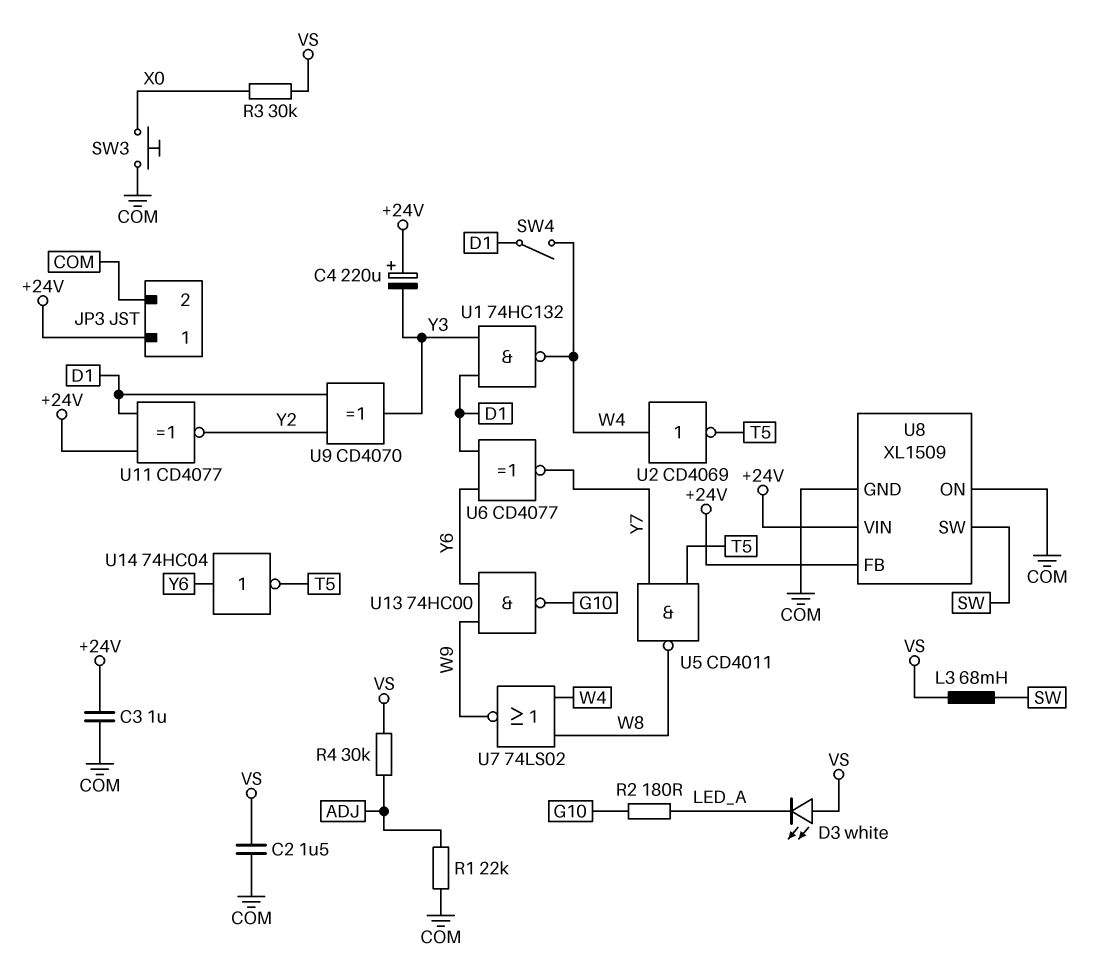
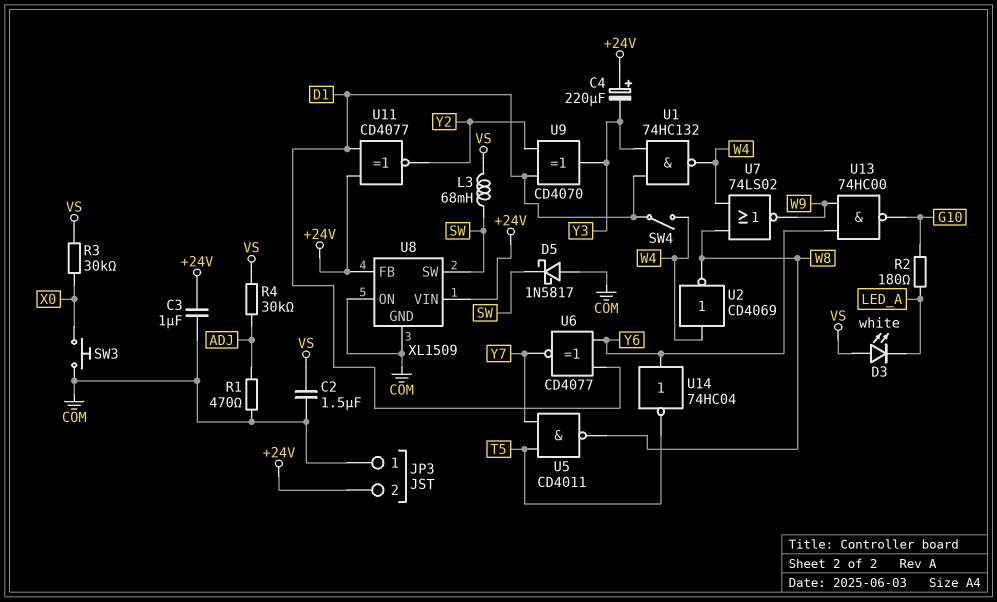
D5: none -> schottky 1N5817 (A COM, K SW)
JP3 pin 1: +24V -> COM
JP3 pin 2: COM -> +24V
R1: 22k (ADJ, COM) -> 470 (ADJ, COM)
U2: NOT CD4069 (in W4, out T5) -> NOT CD4069 (in W4, out W8)

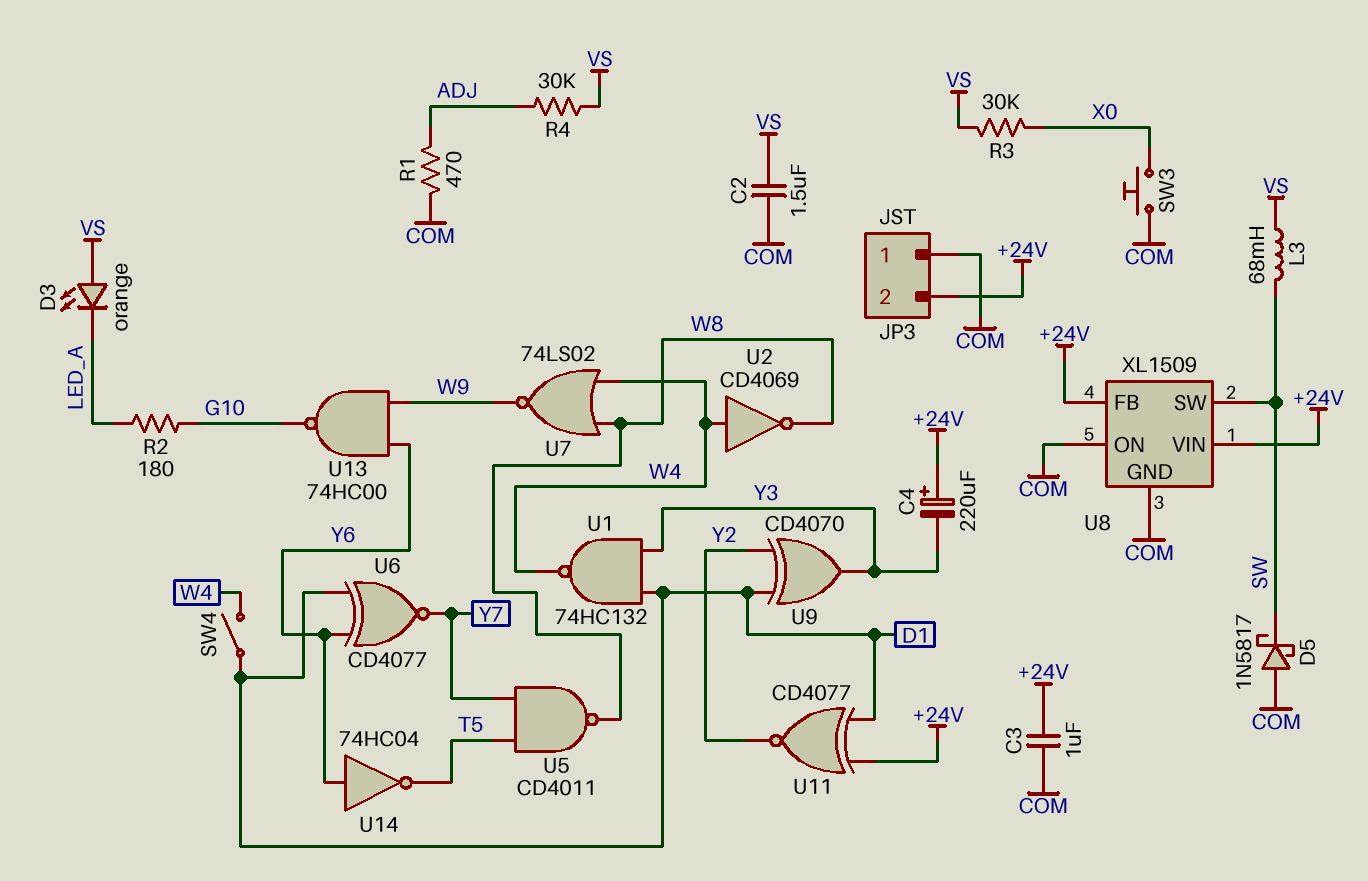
D3: LED white (A VS, K LED_A) -> LED orange (A VS, K LED_A)

